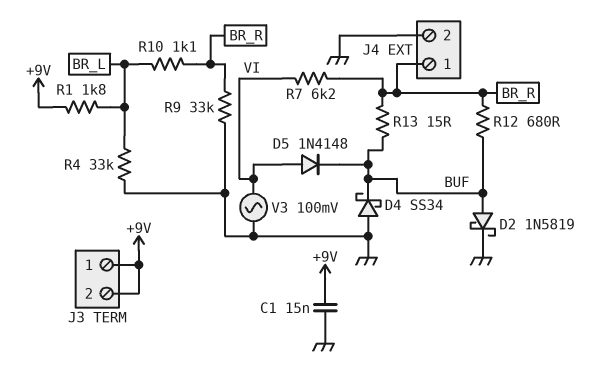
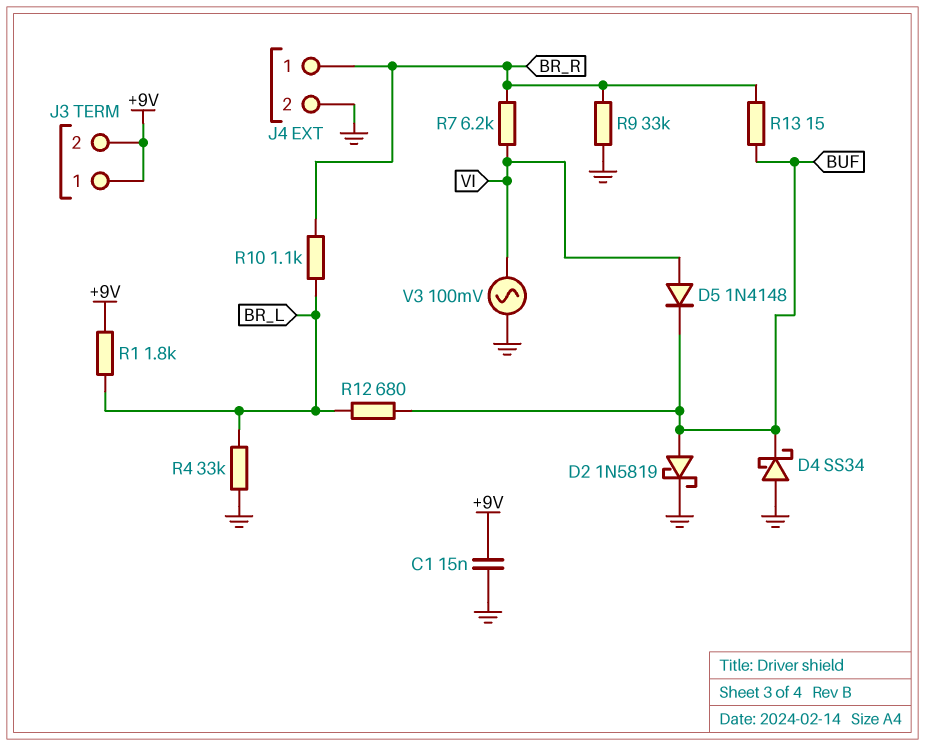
R12: 680 (BR_R, BUF) -> 680 (BR_L, BUF)

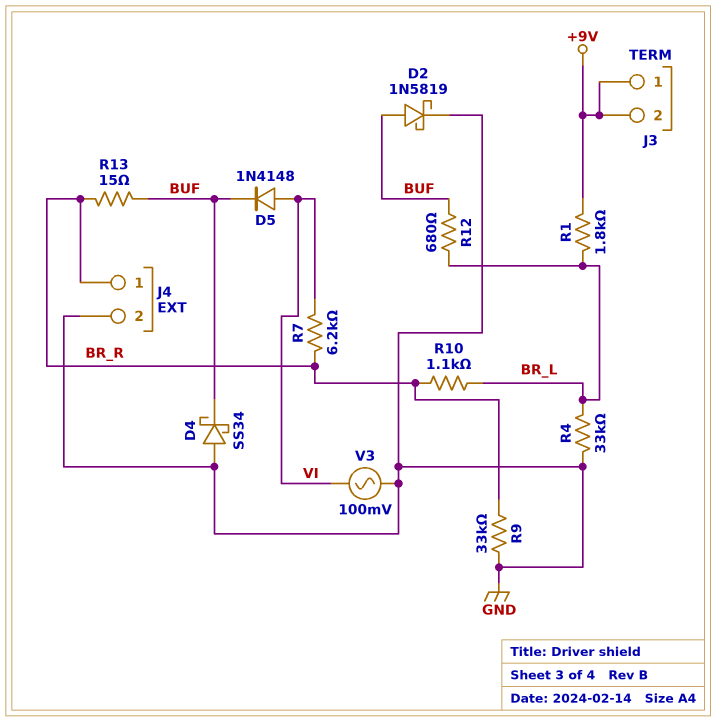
C1: 15nF (+9V, GND) -> none

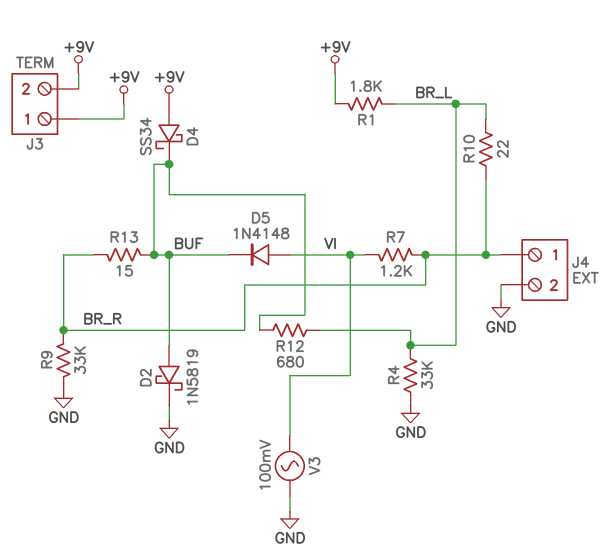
D4: schottky SS34 (A GND, K BUF) -> schottky SS34 (A +9V, K BUF)
R7: 6.2k (BR_R, VI) -> 1.2k (BR_R, VI)
R10: 1.1k (BR_L, BR_R) -> 22 (BR_L, BR_R)

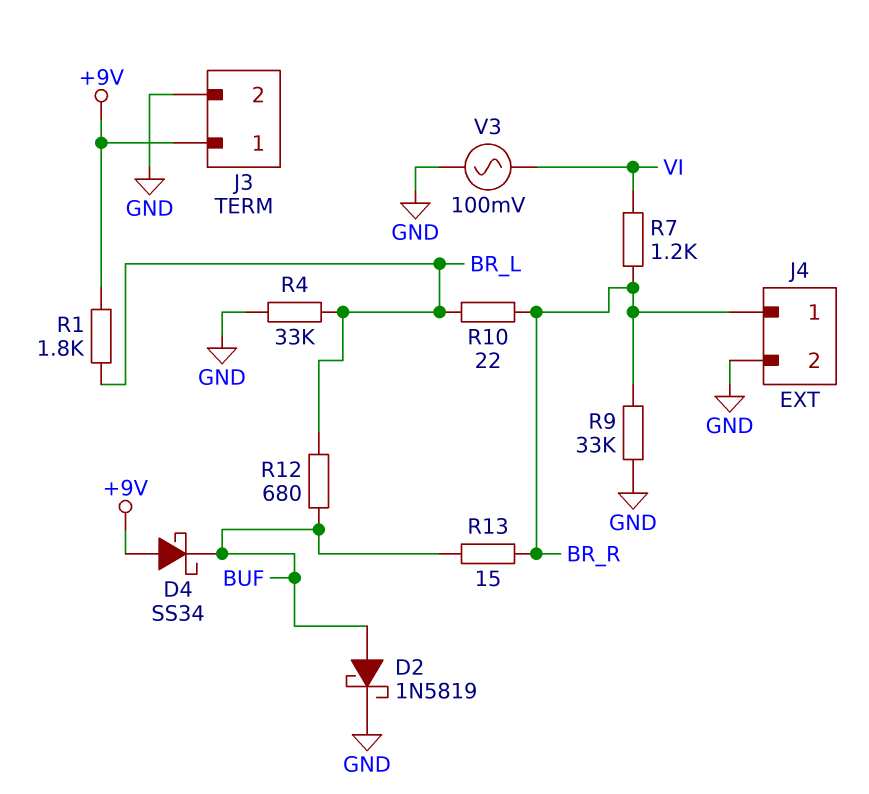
D5: diode 1N4148 (A VI, K BUF) -> none
J3 pin 2: +9V -> GND

